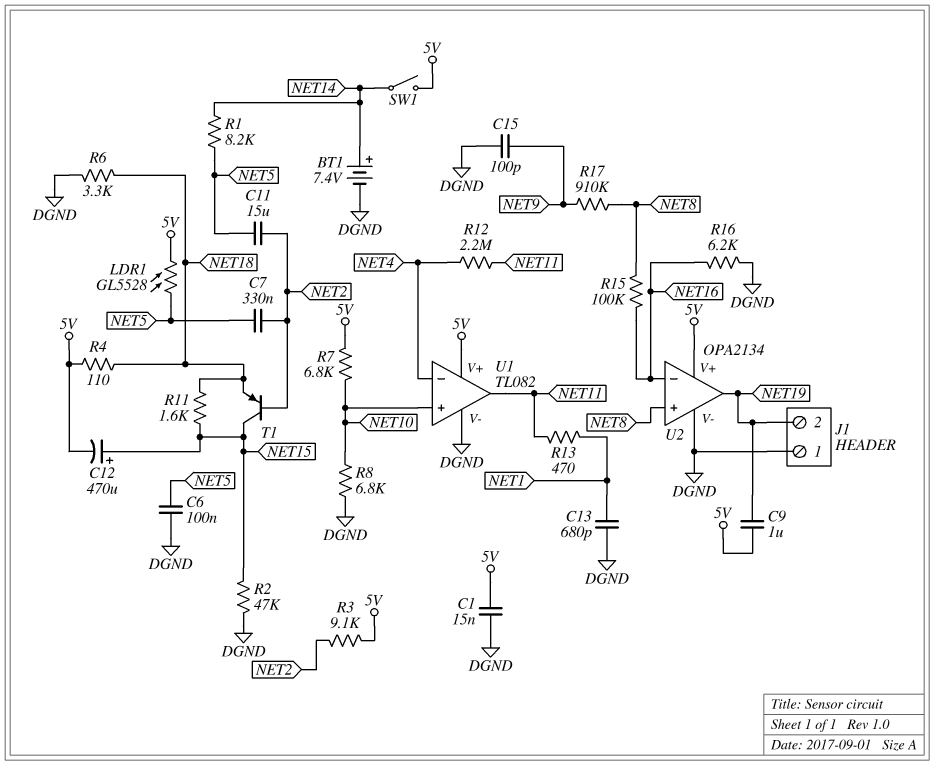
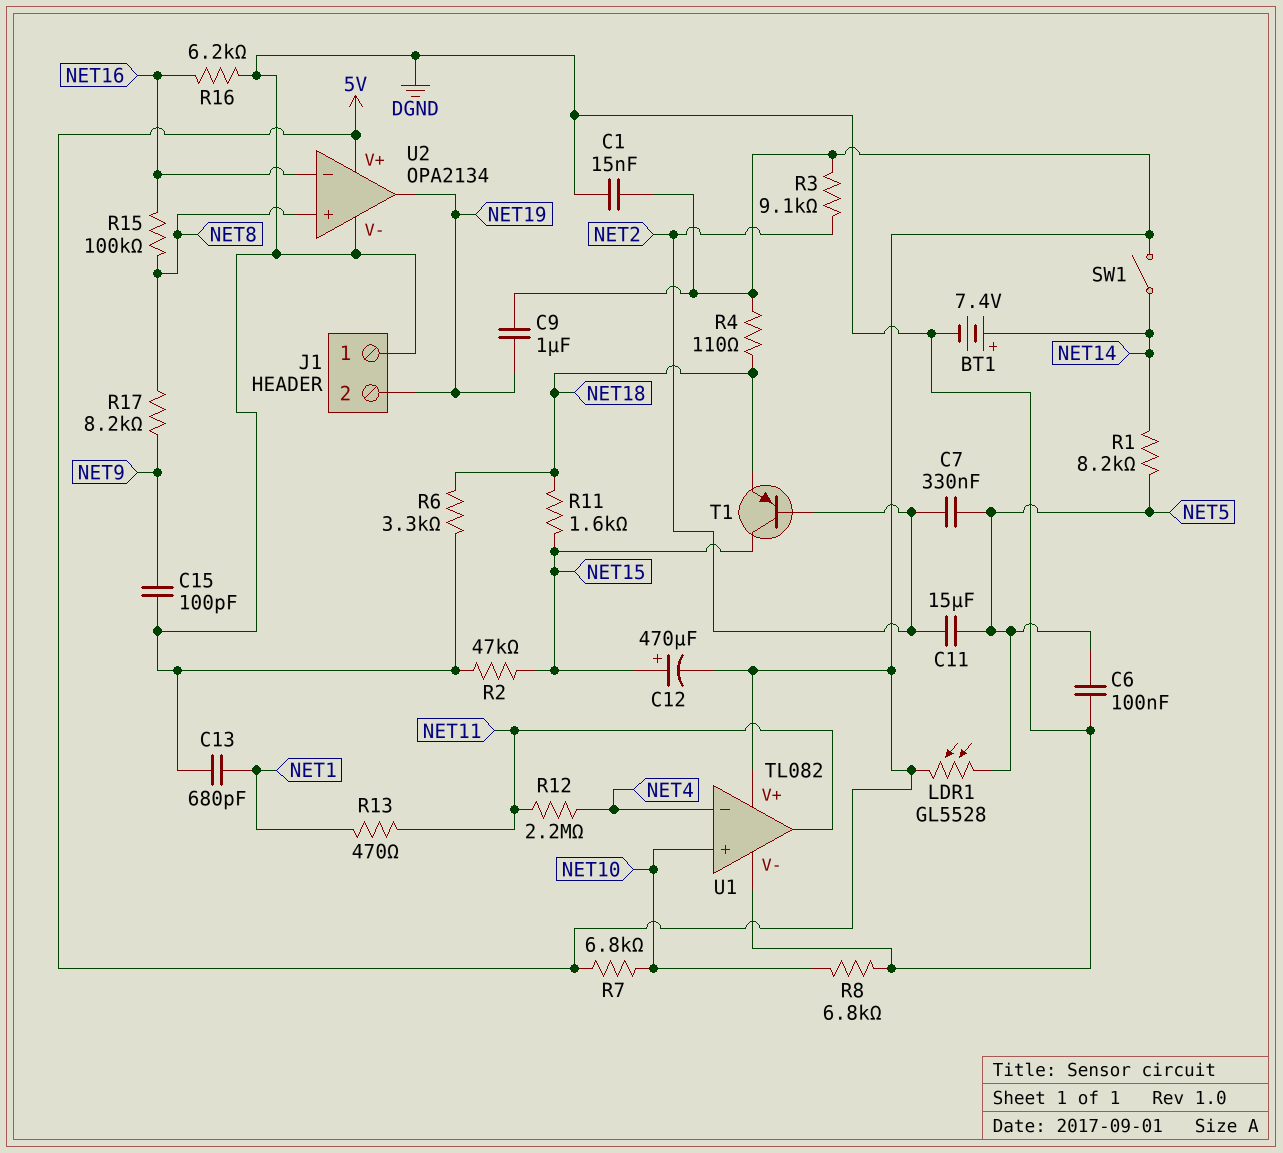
R17: 910k (NET8, NET9) -> 8.2k (NET8, NET9)

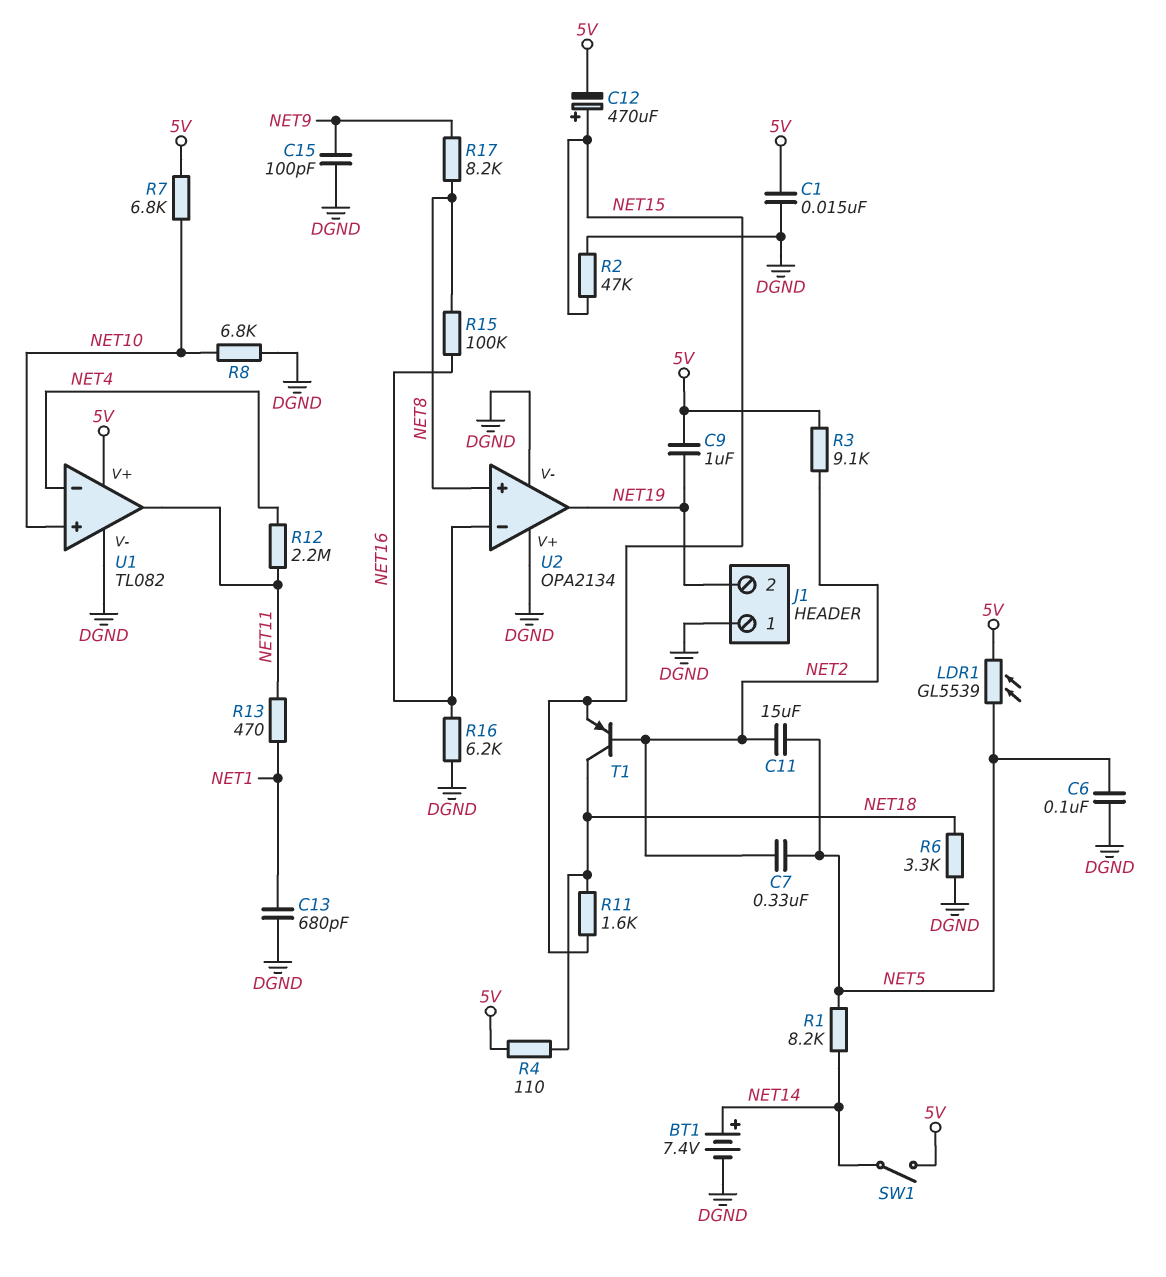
LDR1: GL5528 (5V, NET5) -> GL5539 (5V, NET5)
T1: PNP (B NET2, C NET15, E NET18) -> PNP (B NET2, C NET18, E NET15)
U2 pin V+: 5V -> DGND

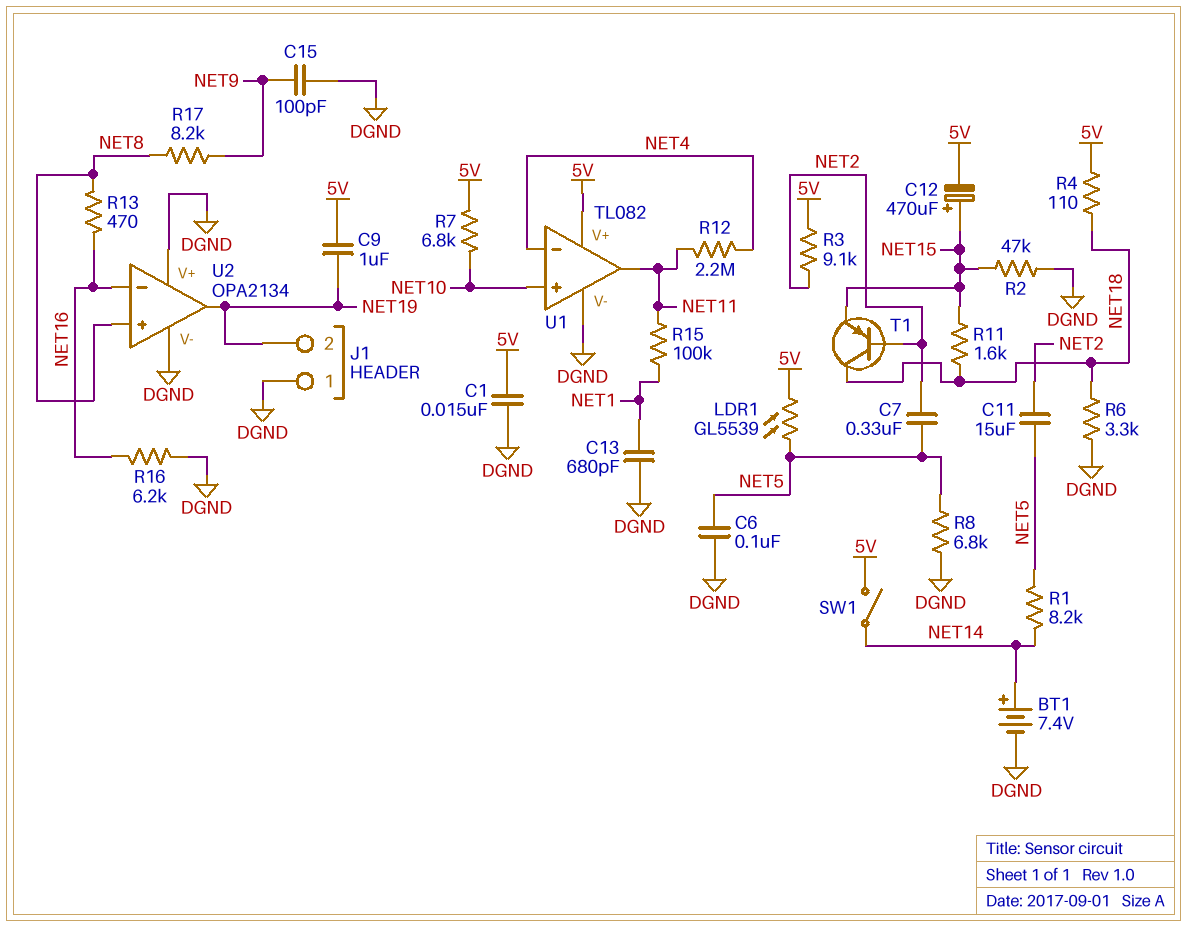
R8: 6.8k (DGND, NET10) -> 6.8k (DGND, NET5)
R13: 470 (NET1, NET11) -> 470 (NET8, NET16)
R15: 100k (NET8, NET16) -> 100k (NET1, NET11)

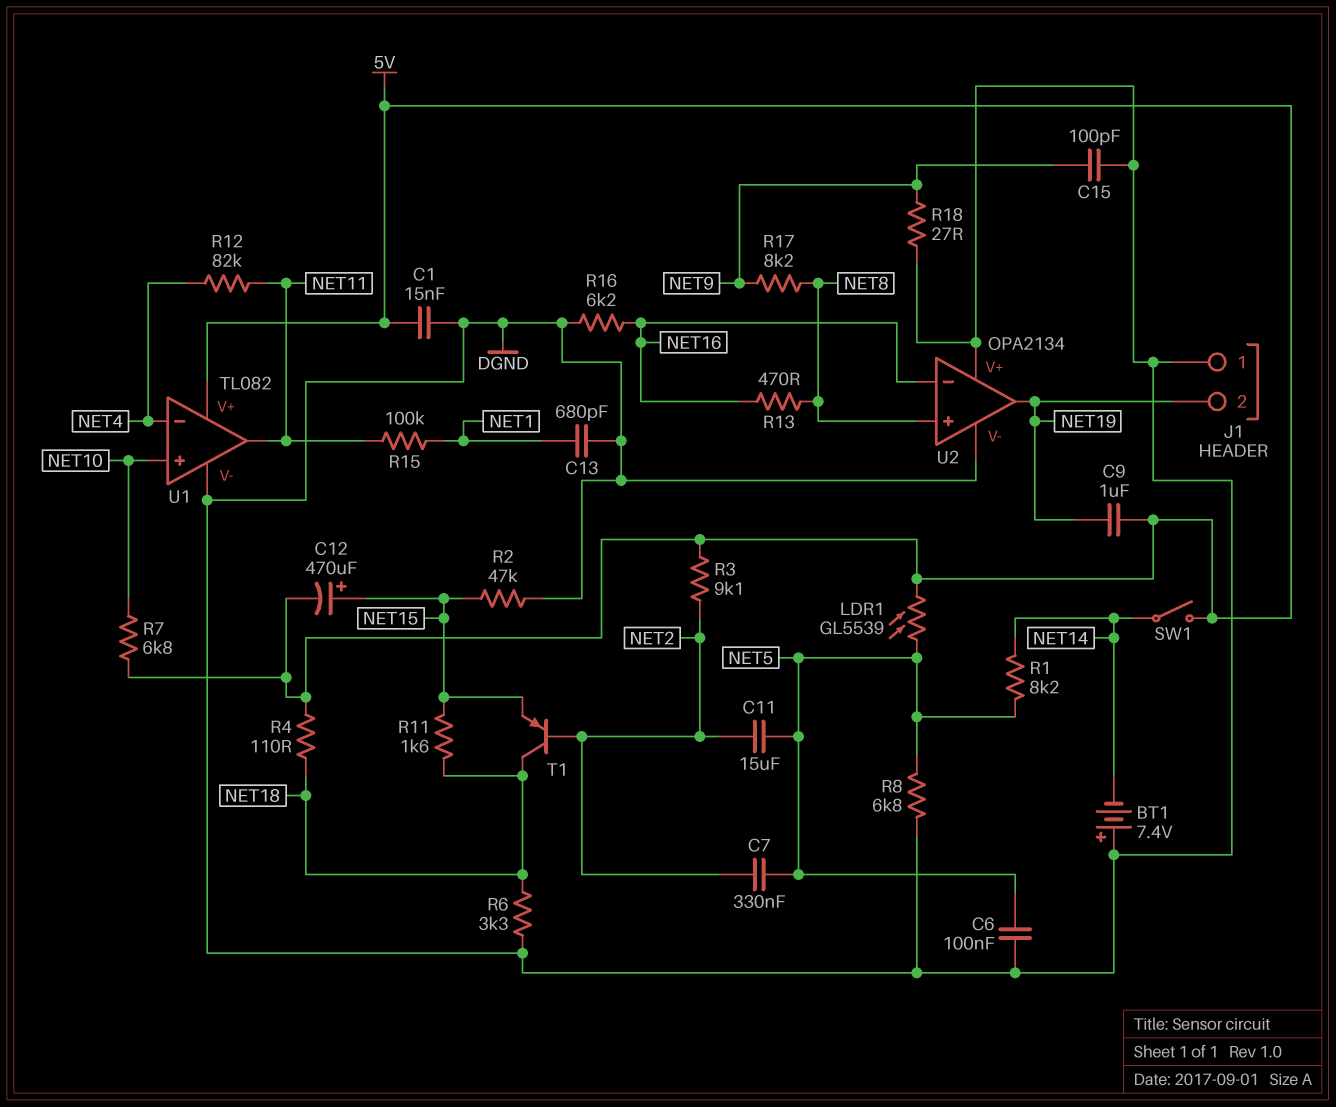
BT1: 7.4V (plus NET14, minus DGND) -> 7.4V (plus DGND, minus NET14)
R12: 2.2M (NET4, NET11) -> 82k (NET4, NET11)
R18: none -> 27 (DGND, NET9)

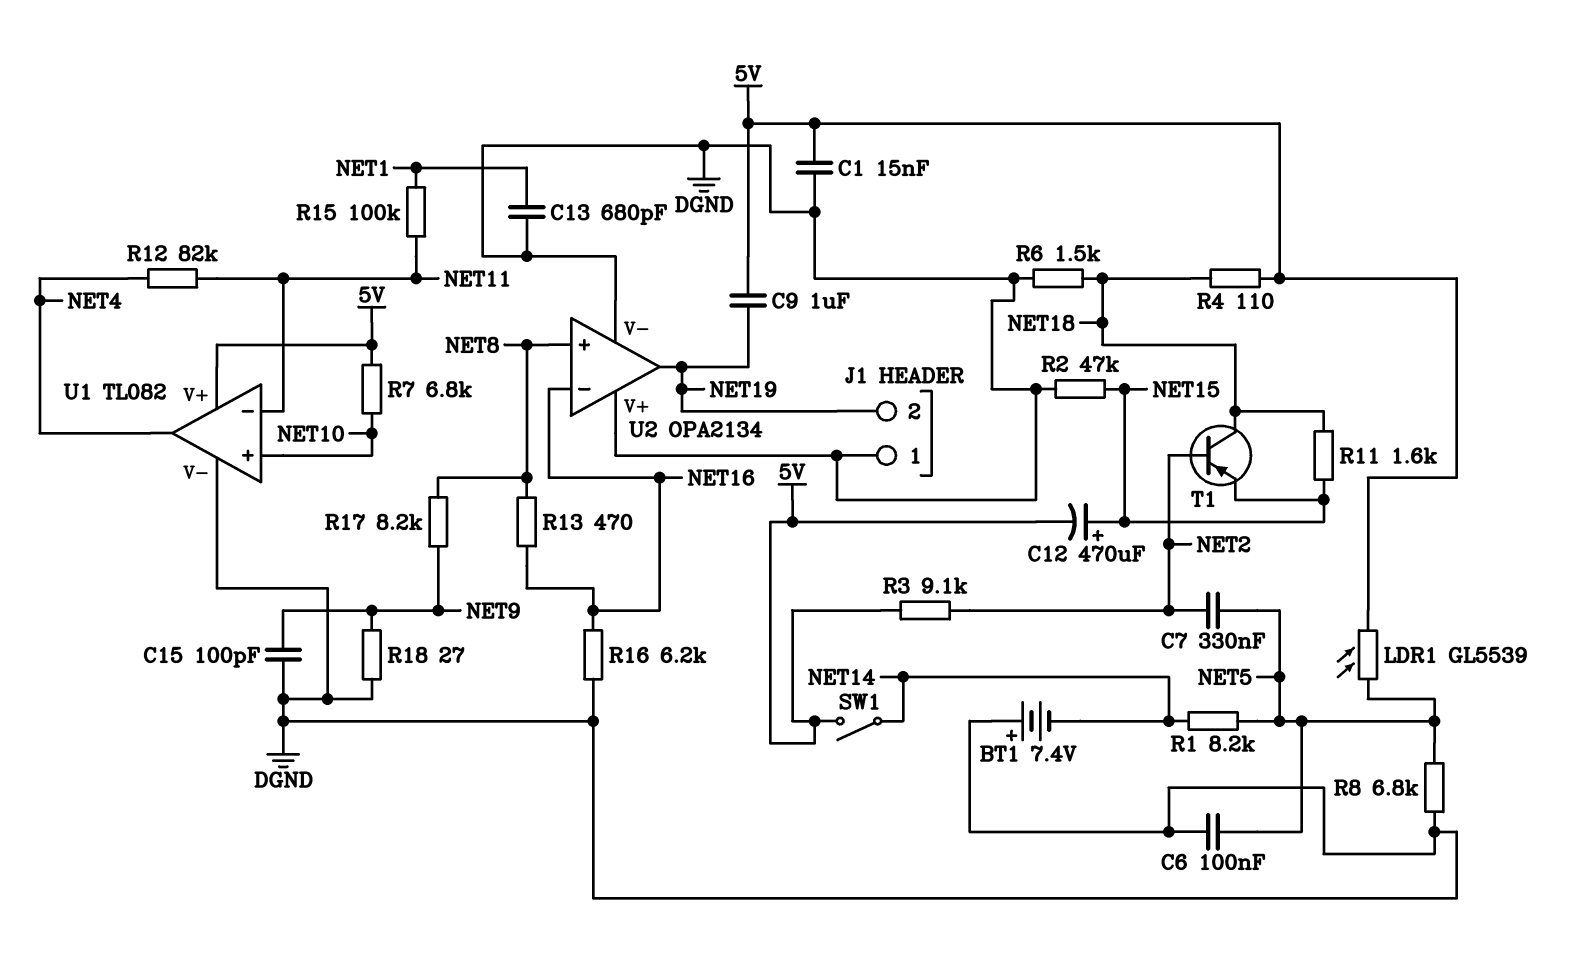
C11: 15uF (NET2, NET5) -> none
R6: 3.3k (DGND, NET18) -> 1.5k (DGND, NET18)
U1 pin in-: NET4 -> NET11
U1 pin out: NET11 -> NET4

